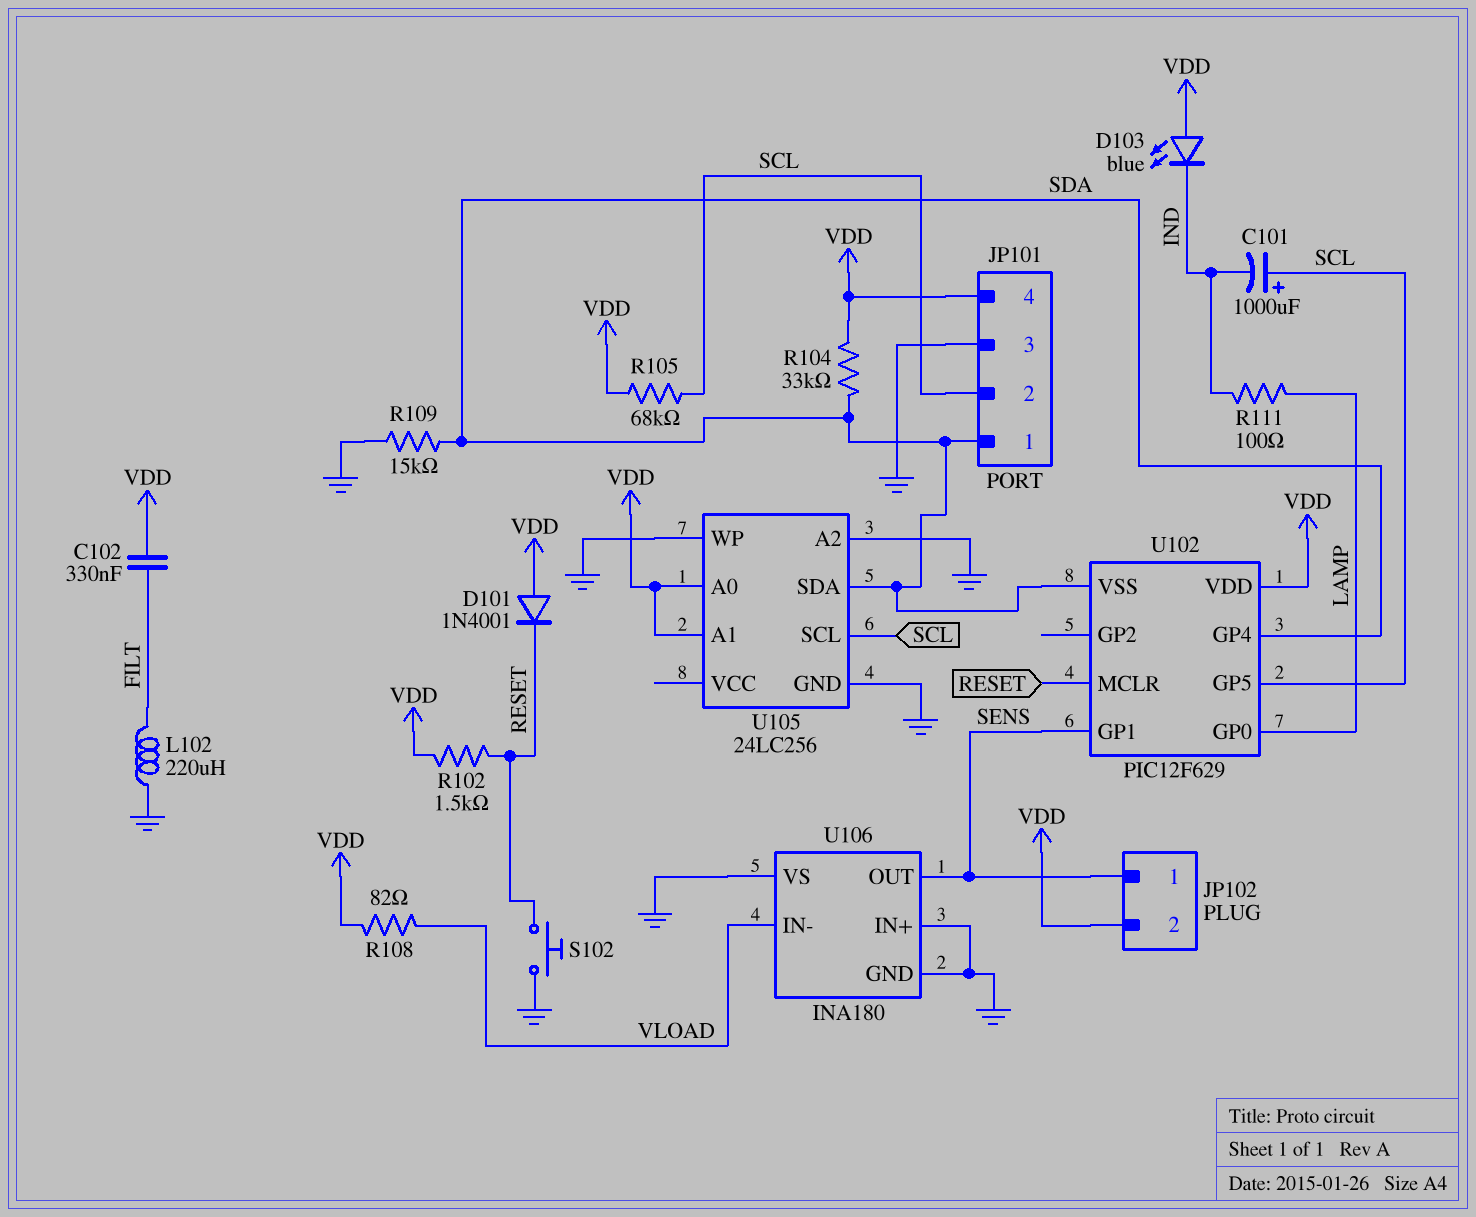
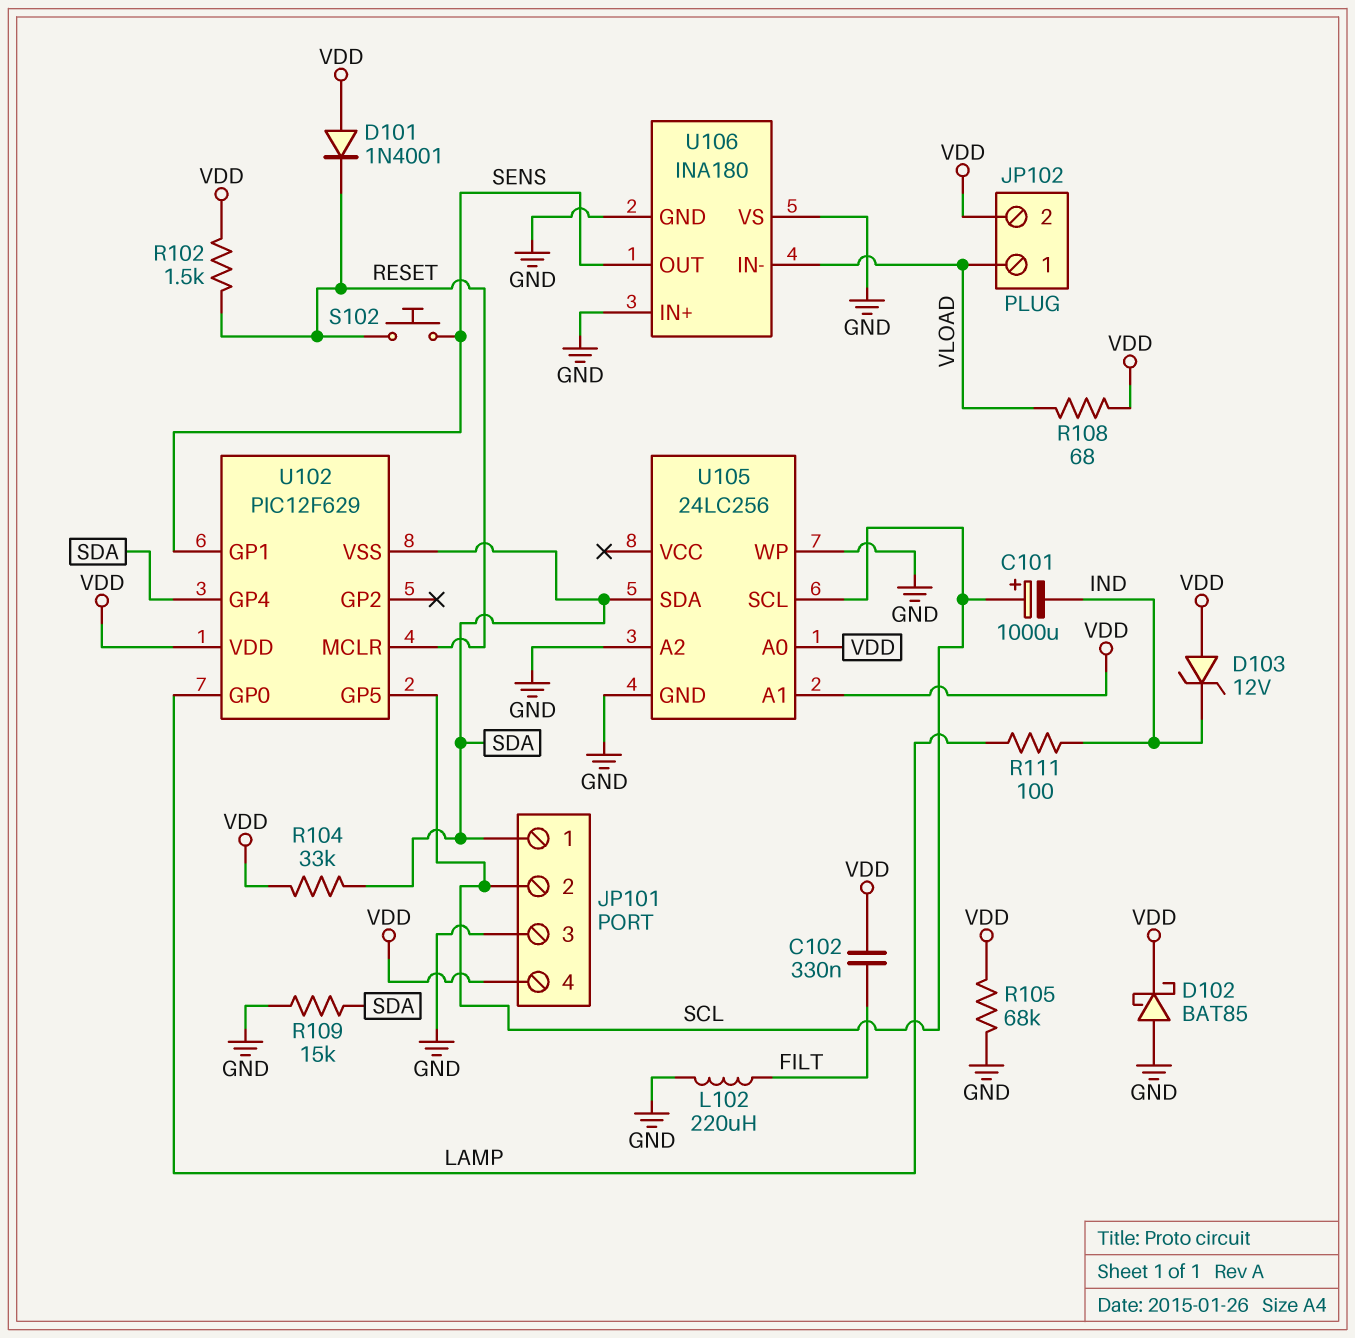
D102: none -> schottky BAT85 (A GND, K VDD)
D103: LED blue (A VDD, K IND) -> zener 12V (A VDD, K IND)
JP102 pin 1: SENS -> VLOAD
R105: 68k (SCL, VDD) -> 68k (GND, VDD)
R108: 82 (VDD, VLOAD) -> 68 (VDD, VLOAD)
S102: button (GND, RESET) -> button (RESET, SENS)

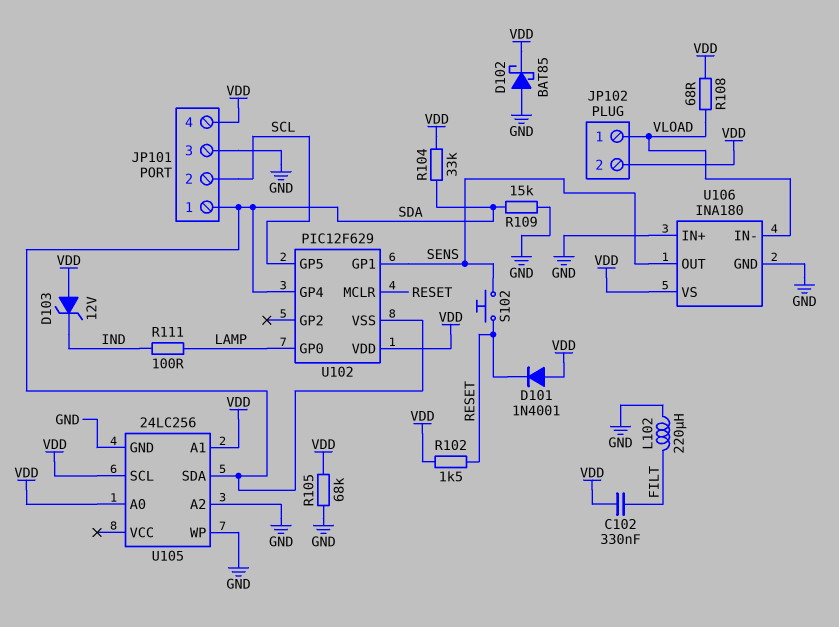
C101: 1000uF (plus SCL, minus IND) -> none
U105 pin SCL: SCL -> VDD
U106 pin VS: GND -> VDD

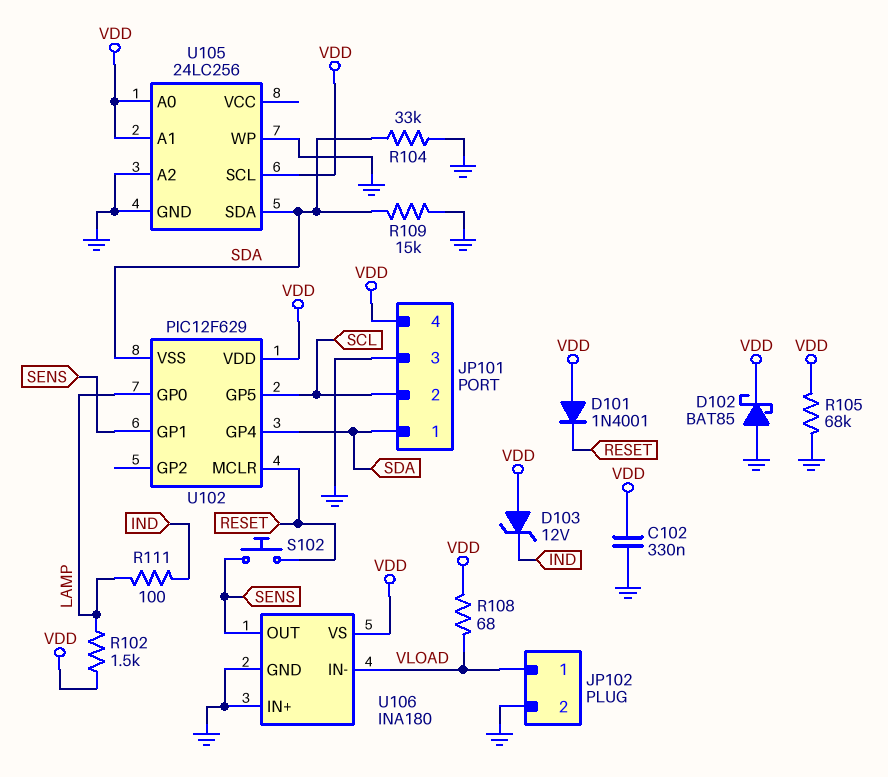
C102: 330nF (FILT, VDD) -> 330nF (GND, VDD)
JP102 pin 2: VDD -> GND
L102: 220uH (FILT, GND) -> none
R102: 1.5k (RESET, VDD) -> 1.5k (LAMP, VDD)
R104: 33k (SDA, VDD) -> 33k (GND, SDA)

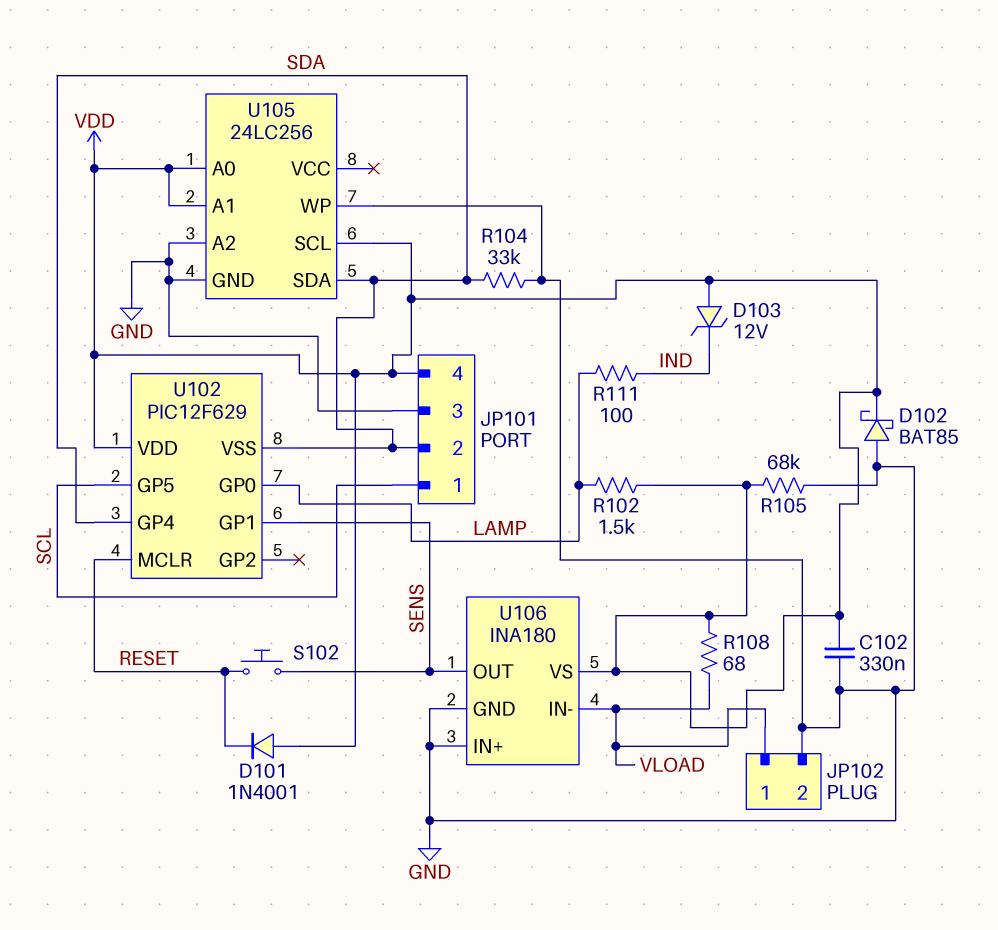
JP101 pin 1: SDA -> SCL
JP101 pin 2: SCL -> SDA
R109: 15k (GND, SDA) -> none

